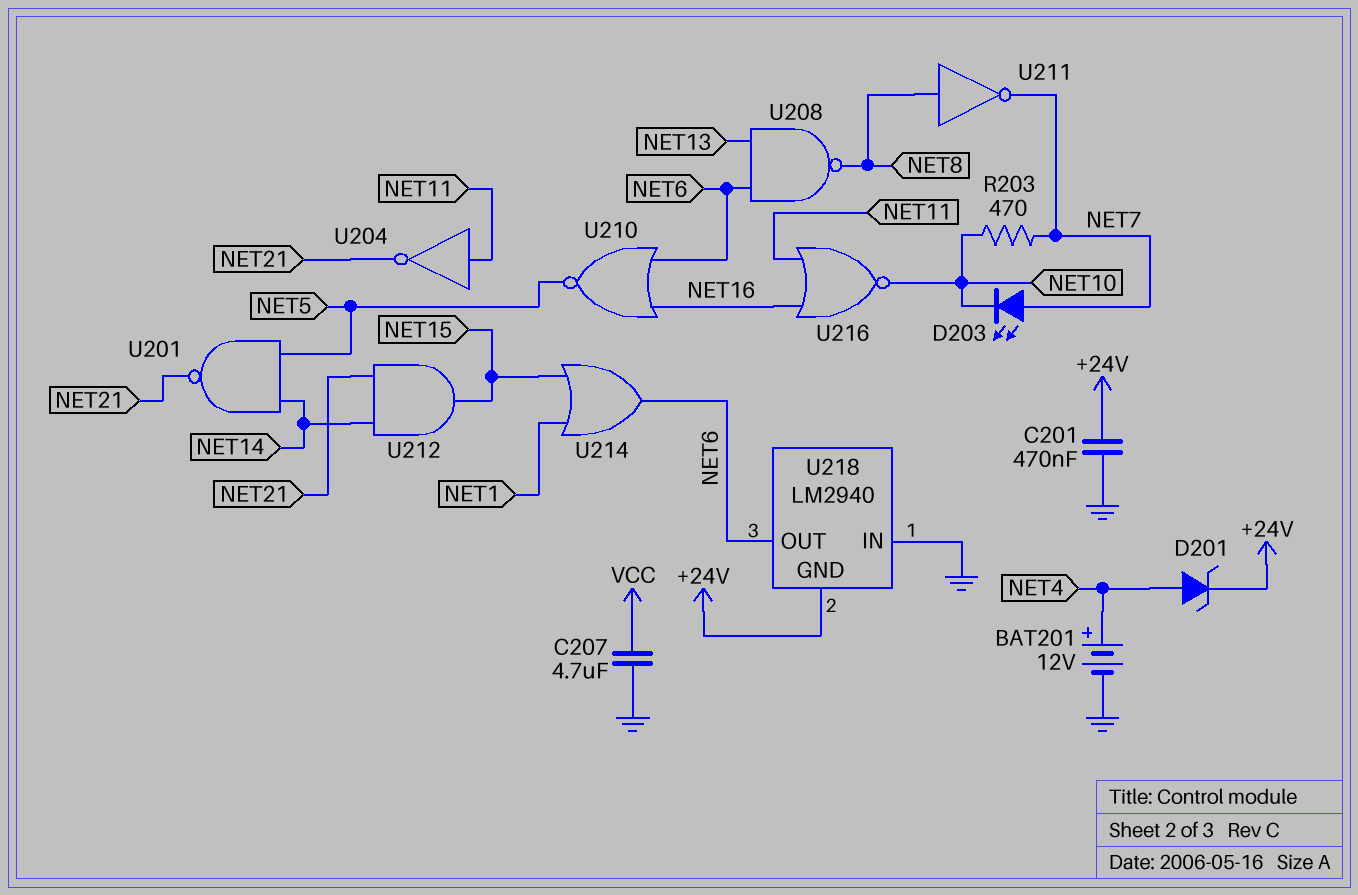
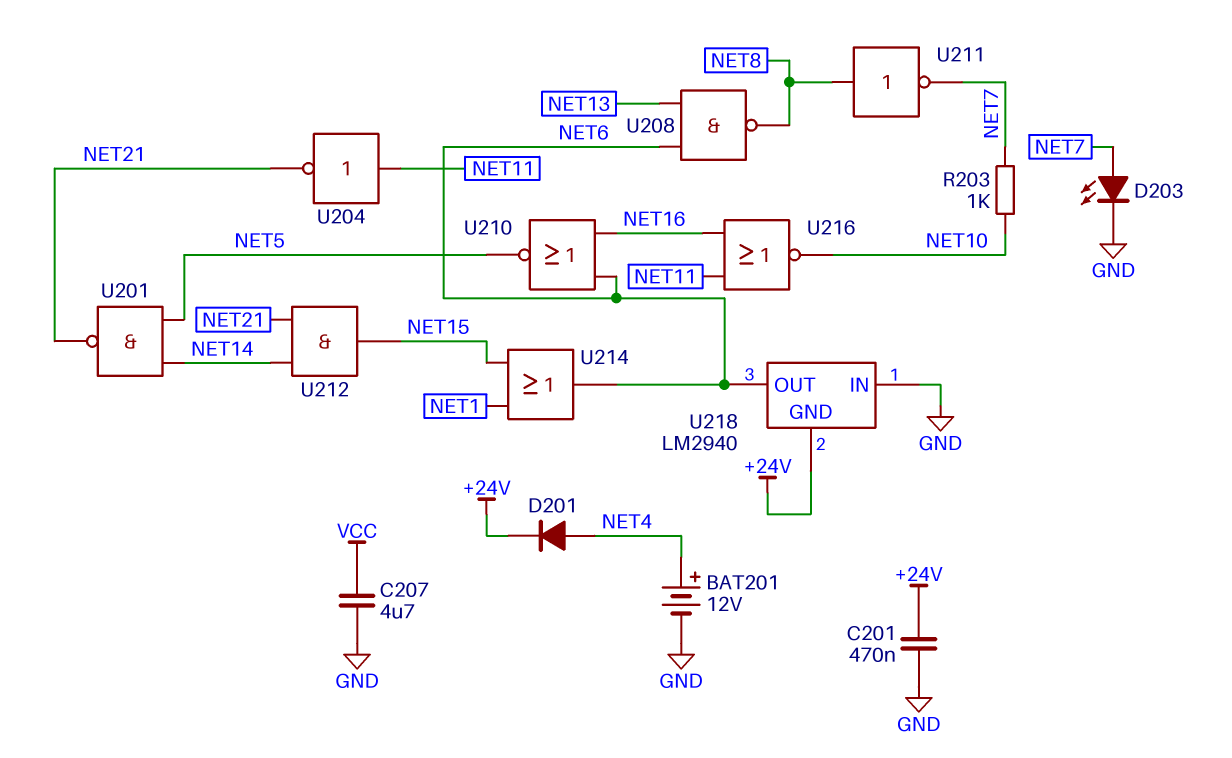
D201: zener (A NET4, K +24V) -> diode (A NET4, K +24V)
D203: LED (A NET7, K NET10) -> LED (A NET7, K GND)
R203: 470 (NET7, NET10) -> 1k (NET7, NET10)

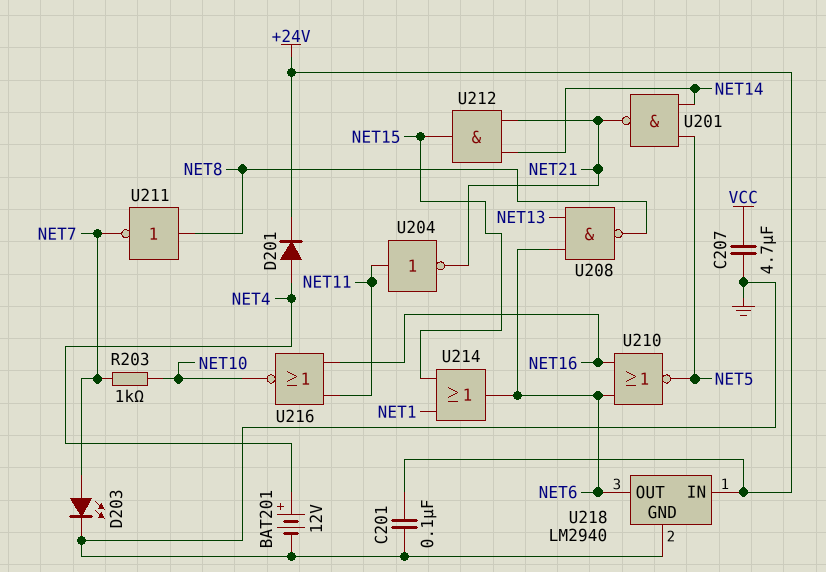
C201: 470nF (+24V, GND) -> 100nF (+24V, GND)
U218 pin GND: +24V -> GND
U218 pin IN: GND -> +24V

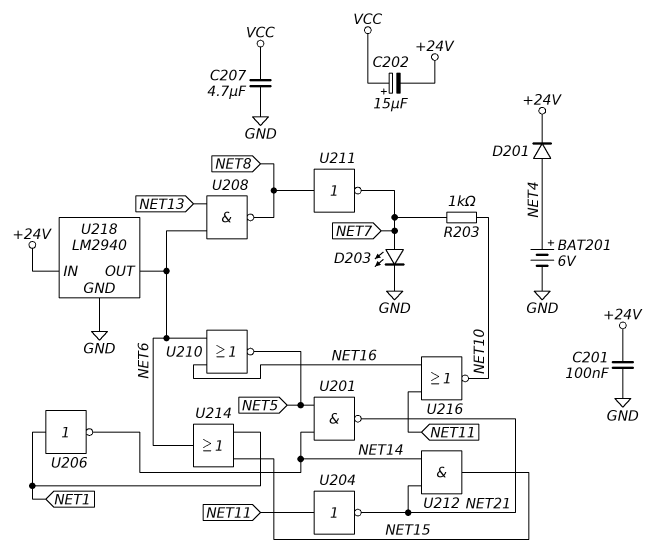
BAT201: 12V (plus NET4, minus GND) -> 6V (plus NET4, minus GND)
C202: none -> 15uF (plus VCC, minus +24V)
U206: none -> NOT (in NET1, out NET14)

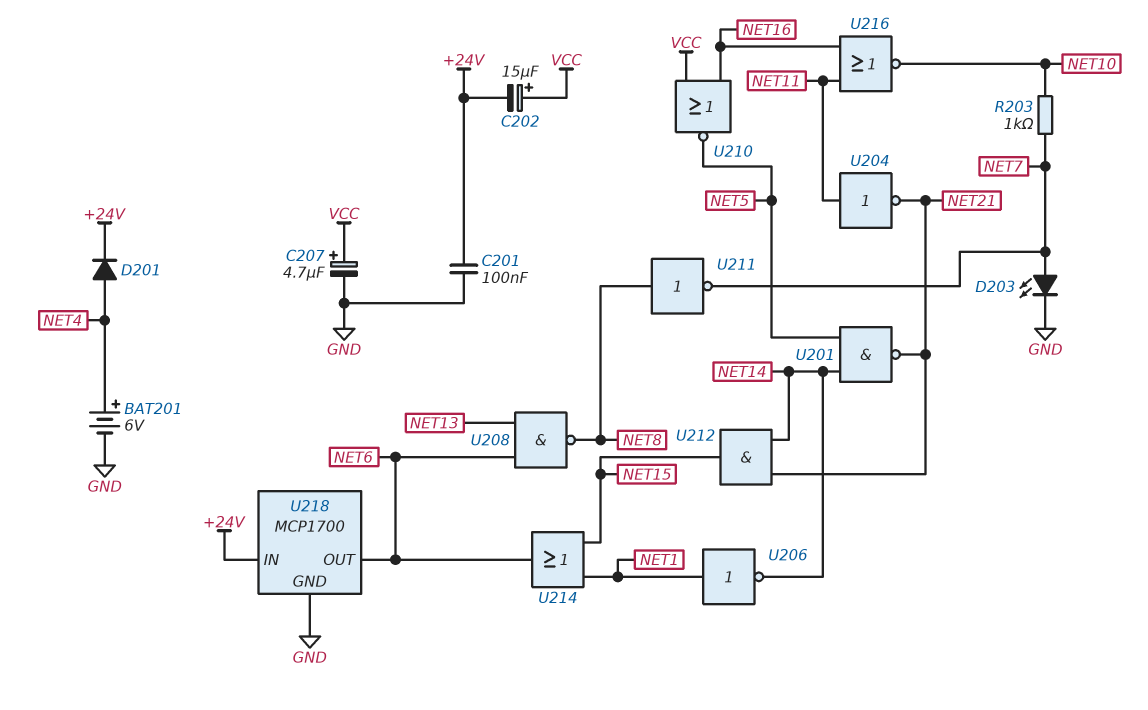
C207: 4.7uF (GND, VCC) -> 4.7uF (plus VCC, minus GND)
U210: NOR (in NET6, in NET16, out NET5) -> NOR (in NET16, in VCC, out NET5)
U218: LM2940 -> MCP1700

